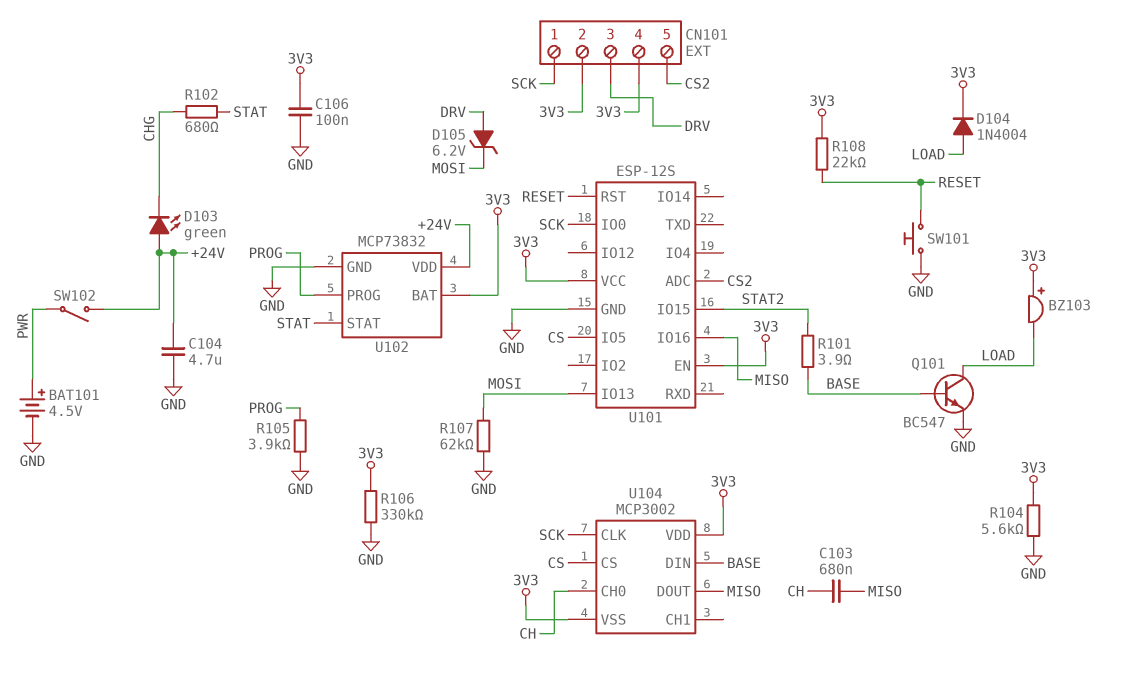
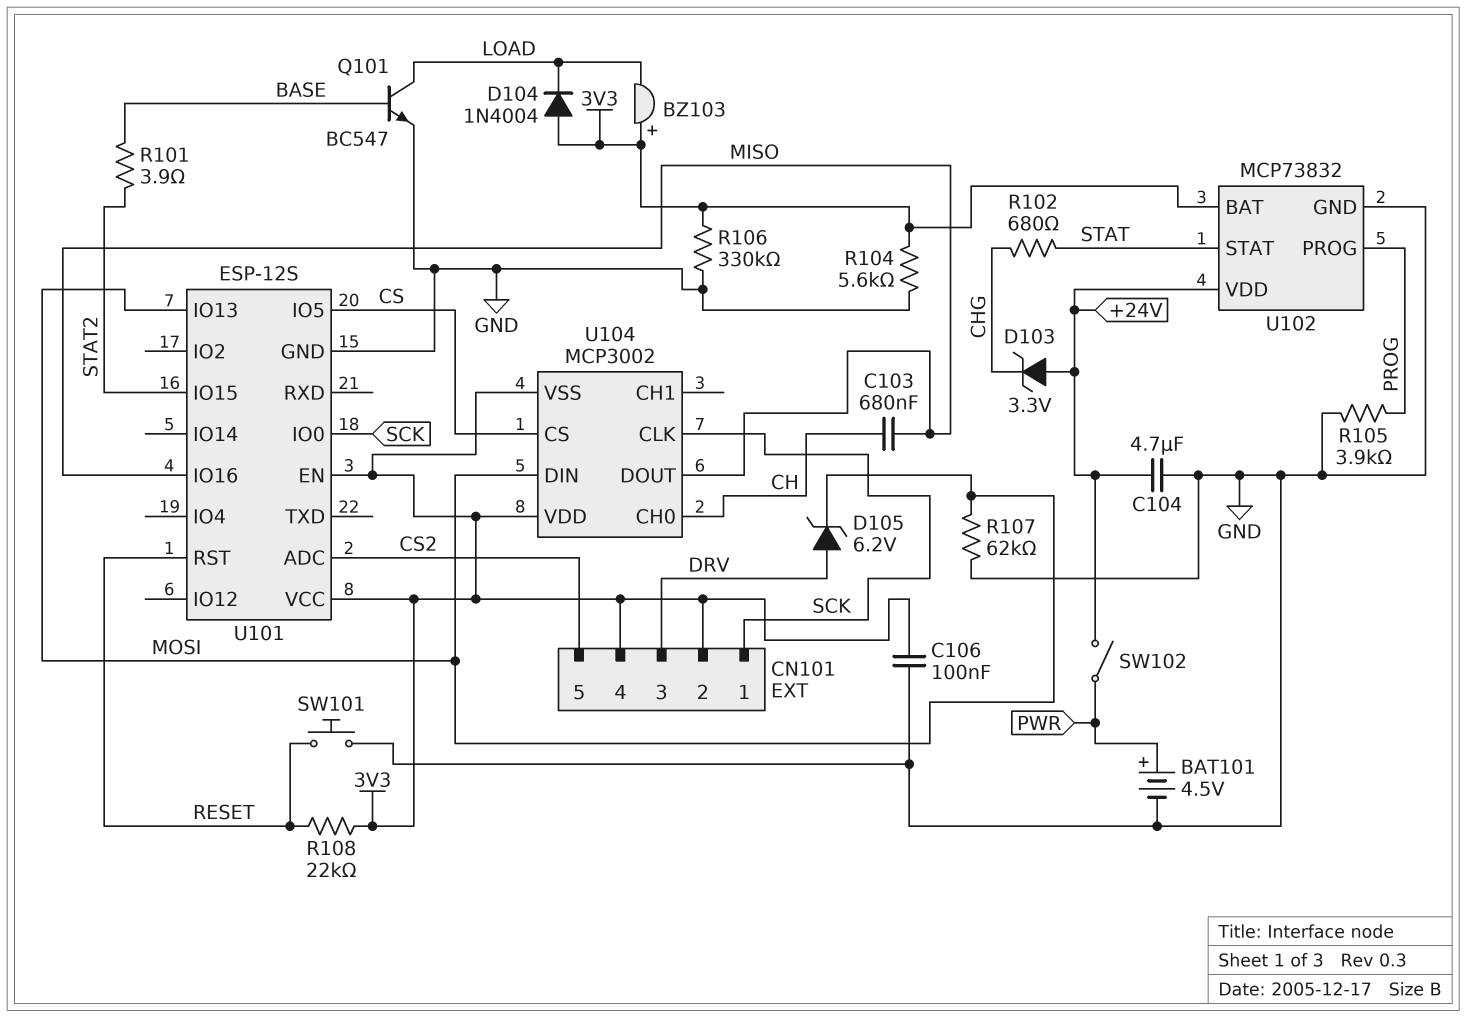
D103: LED green (A +24V, K CHG) -> zener 3.3V (A +24V, K CHG)
D104: diode 1N4004 (A LOAD, K 3V3) -> diode 1N4004 (A 3V3, K LOAD)
U104 pin DIN: BASE -> MOSI

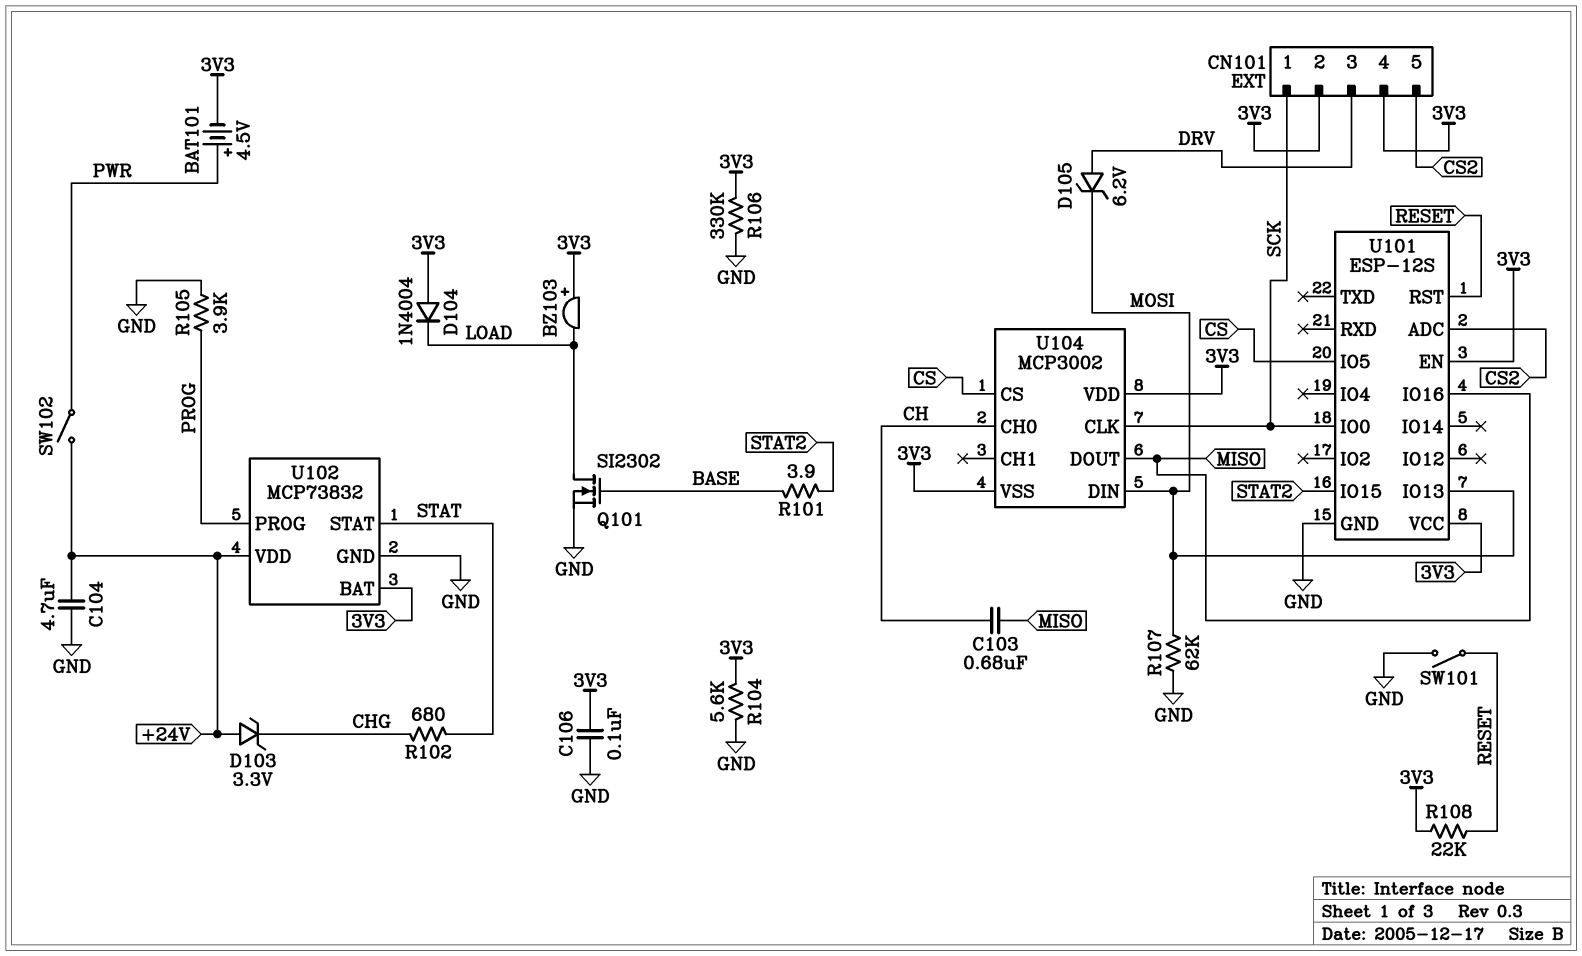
BAT101: 4.5V (plus PWR, minus GND) -> 4.5V (plus PWR, minus 3V3)
Q101: NPN BC547 (B BASE, C LOAD, E GND) -> NMOS SI2302 (G BASE, D LOAD, S GND)
SW101: button (GND, RESET) -> switch (GND, RESET)

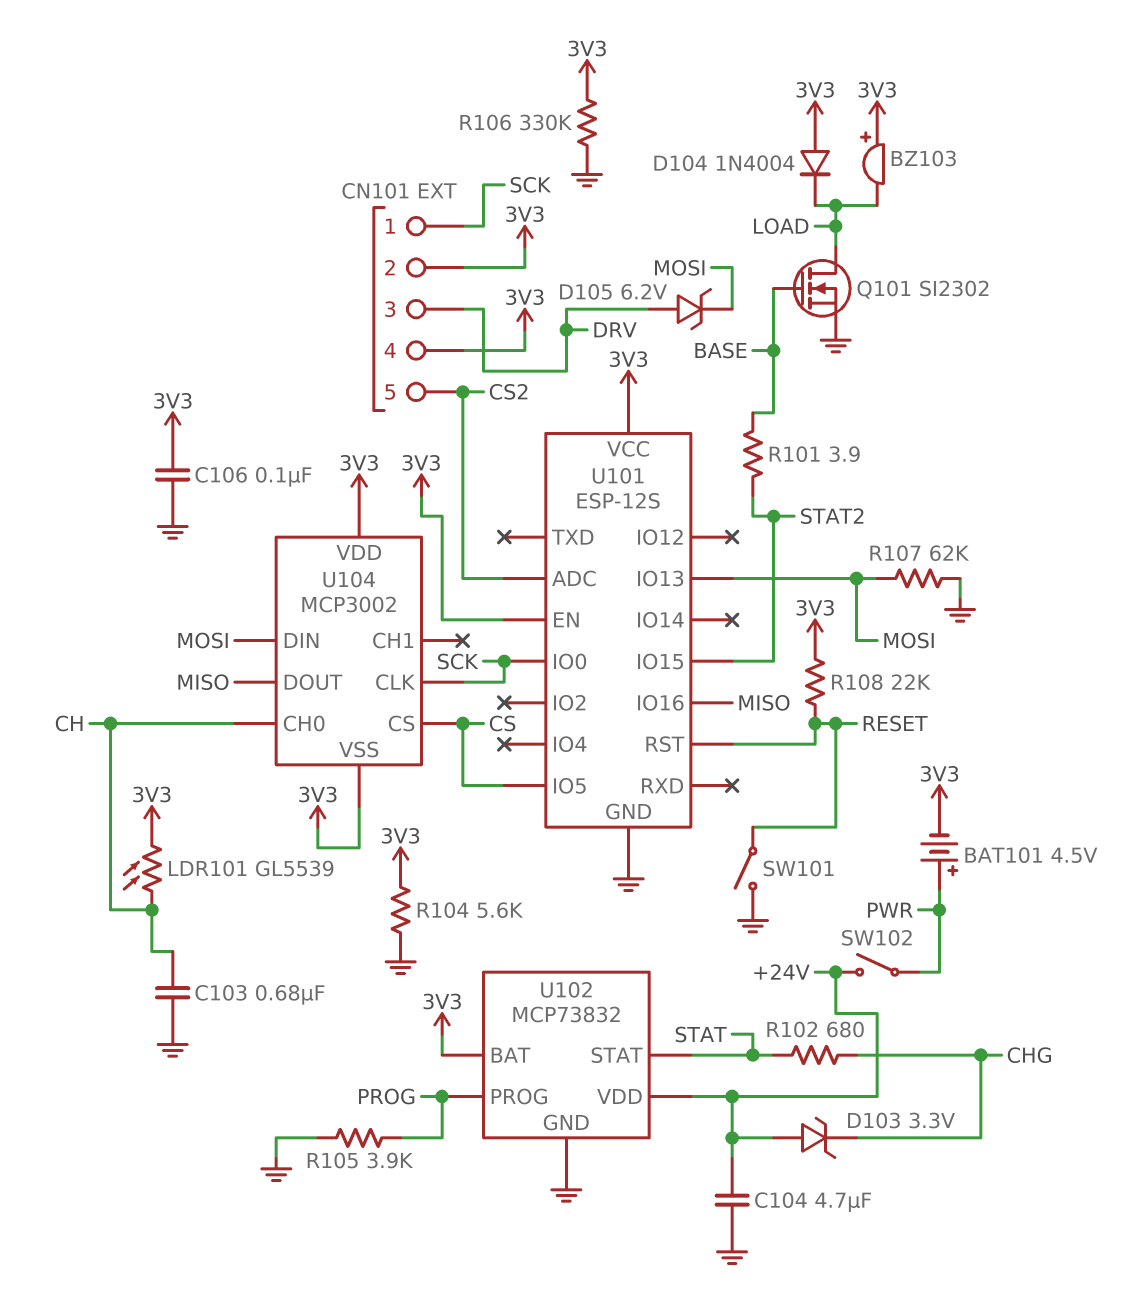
C103: 680nF (CH, MISO) -> 680nF (CH, GND)
LDR101: none -> GL5539 (3V3, CH)

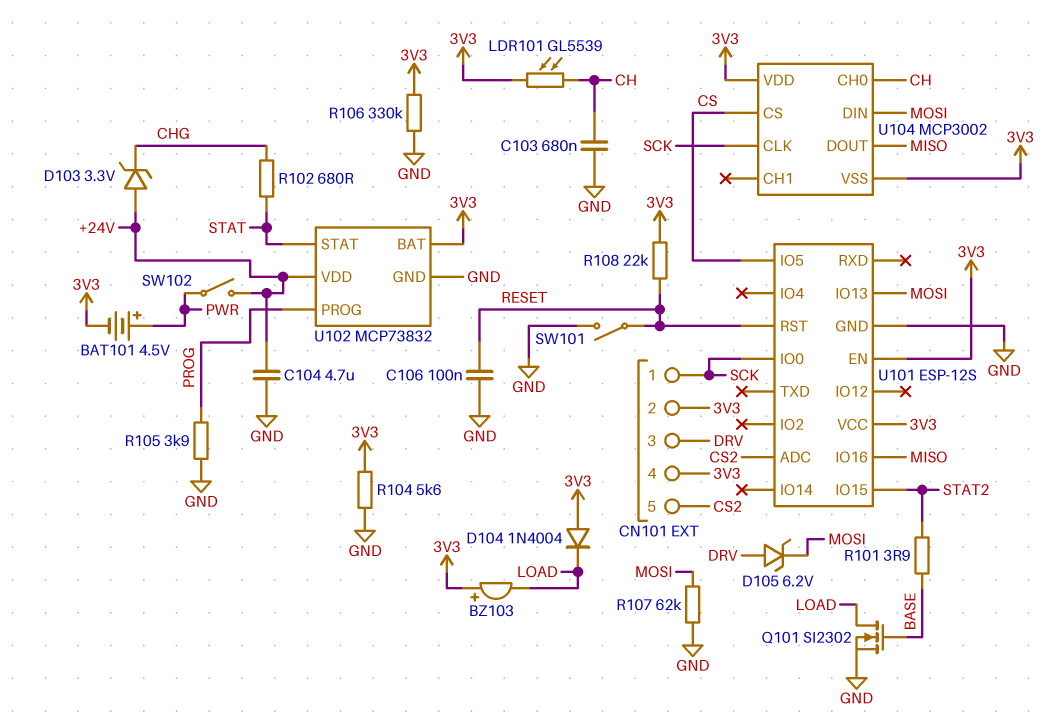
C106: 100nF (3V3, GND) -> 100nF (GND, RESET)

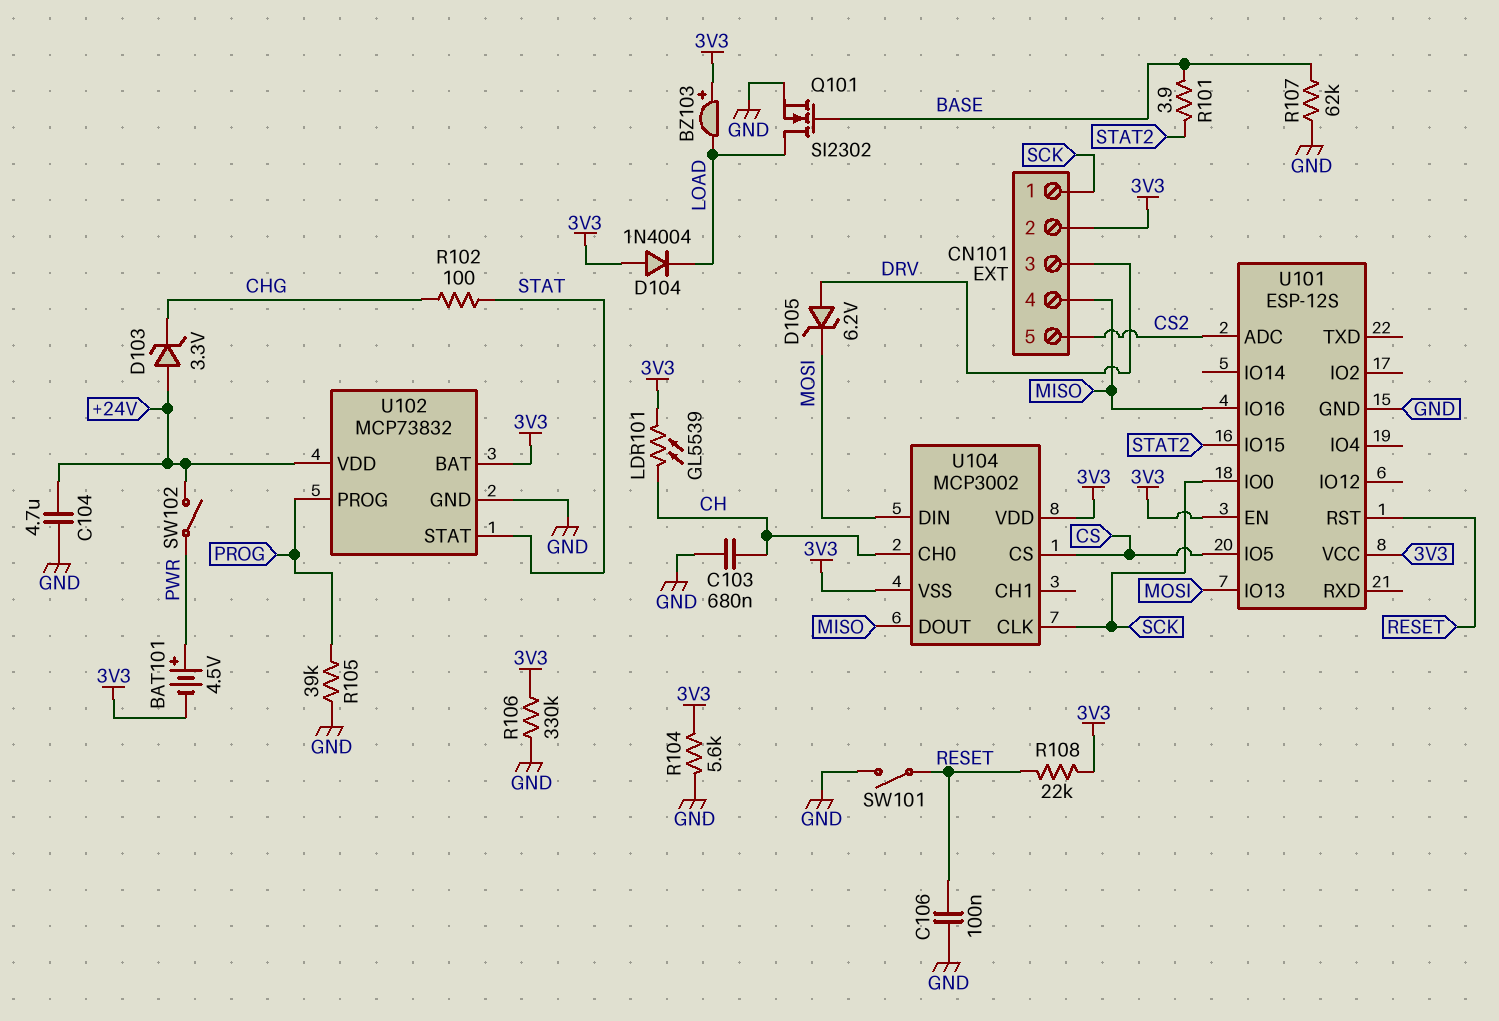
CN101 pin 4: 3V3 -> MISO
R102: 680 (CHG, STAT) -> 100 (CHG, STAT)
R105: 3.9k (GND, PROG) -> 39k (GND, PROG)
R107: 62k (GND, MOSI) -> 62k (BASE, GND)

